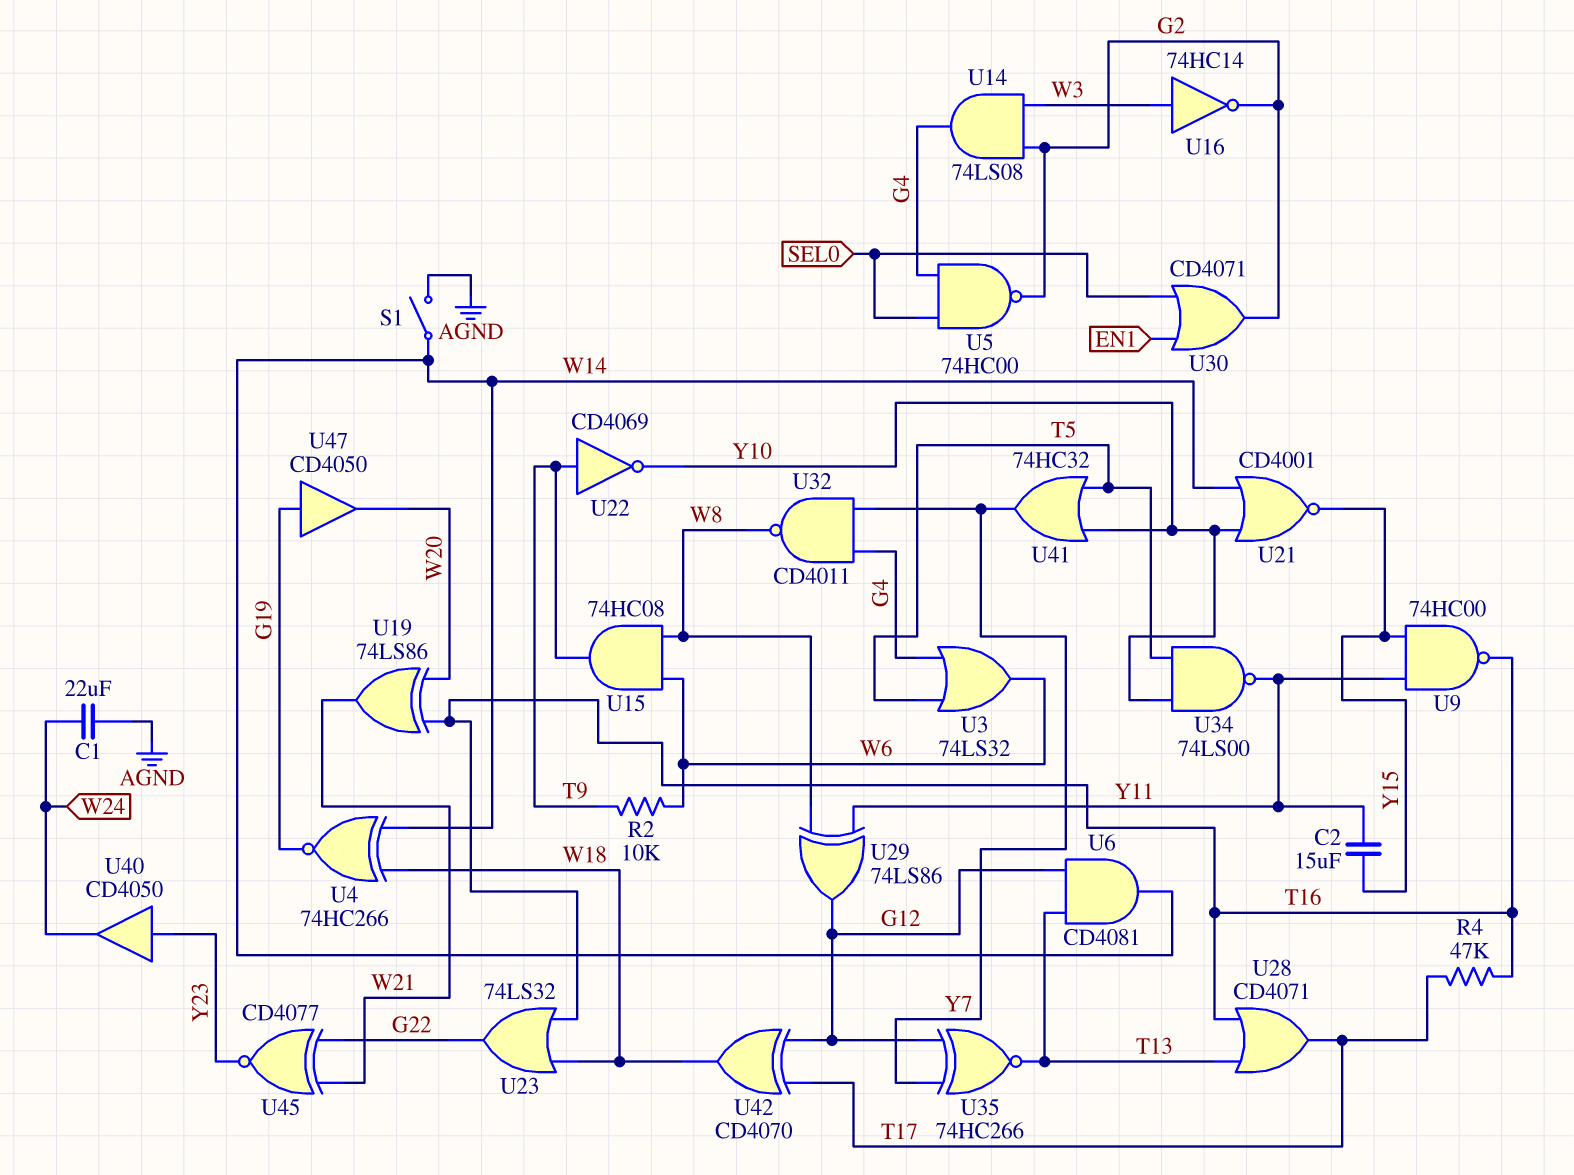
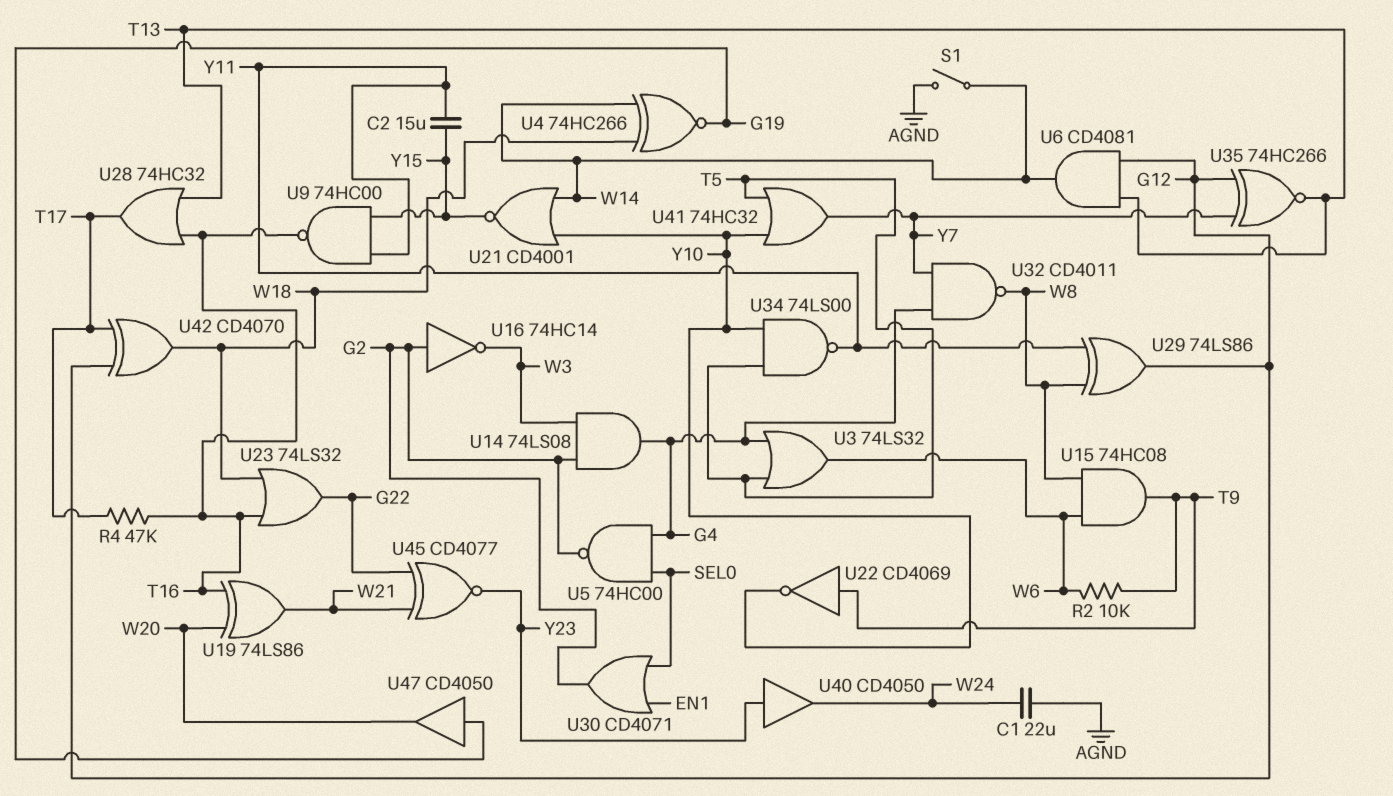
U16: NOT 74HC14 (in W3, out G2) -> NOT 74HC14 (in G2, out W3)
U28: OR CD4071 (in T13, in T16, out T17) -> OR 74HC32 (in T13, in T16, out T17)

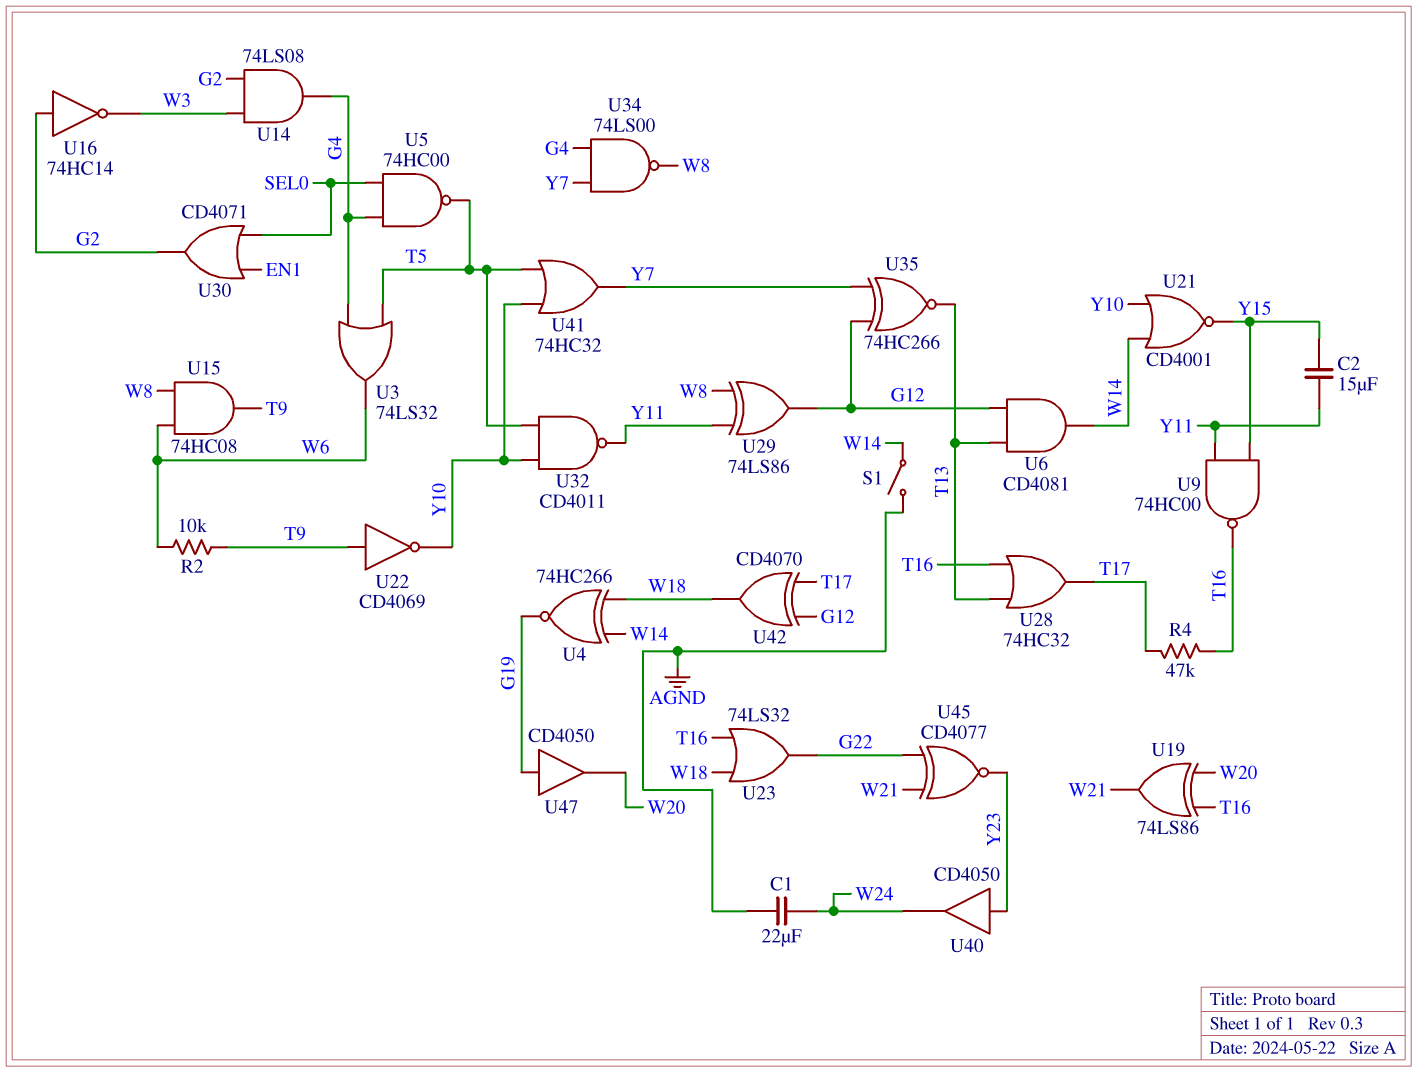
U5: NAND 74HC00 (in G4, in SEL0, out G2) -> NAND 74HC00 (in G4, in SEL0, out T5)
U32: NAND CD4011 (in G4, in Y7, out W8) -> NAND CD4011 (in T5, in Y10, out Y11)
U34: NAND 74LS00 (in T5, in Y10, out Y11) -> NAND 74LS00 (in G4, in Y7, out W8)

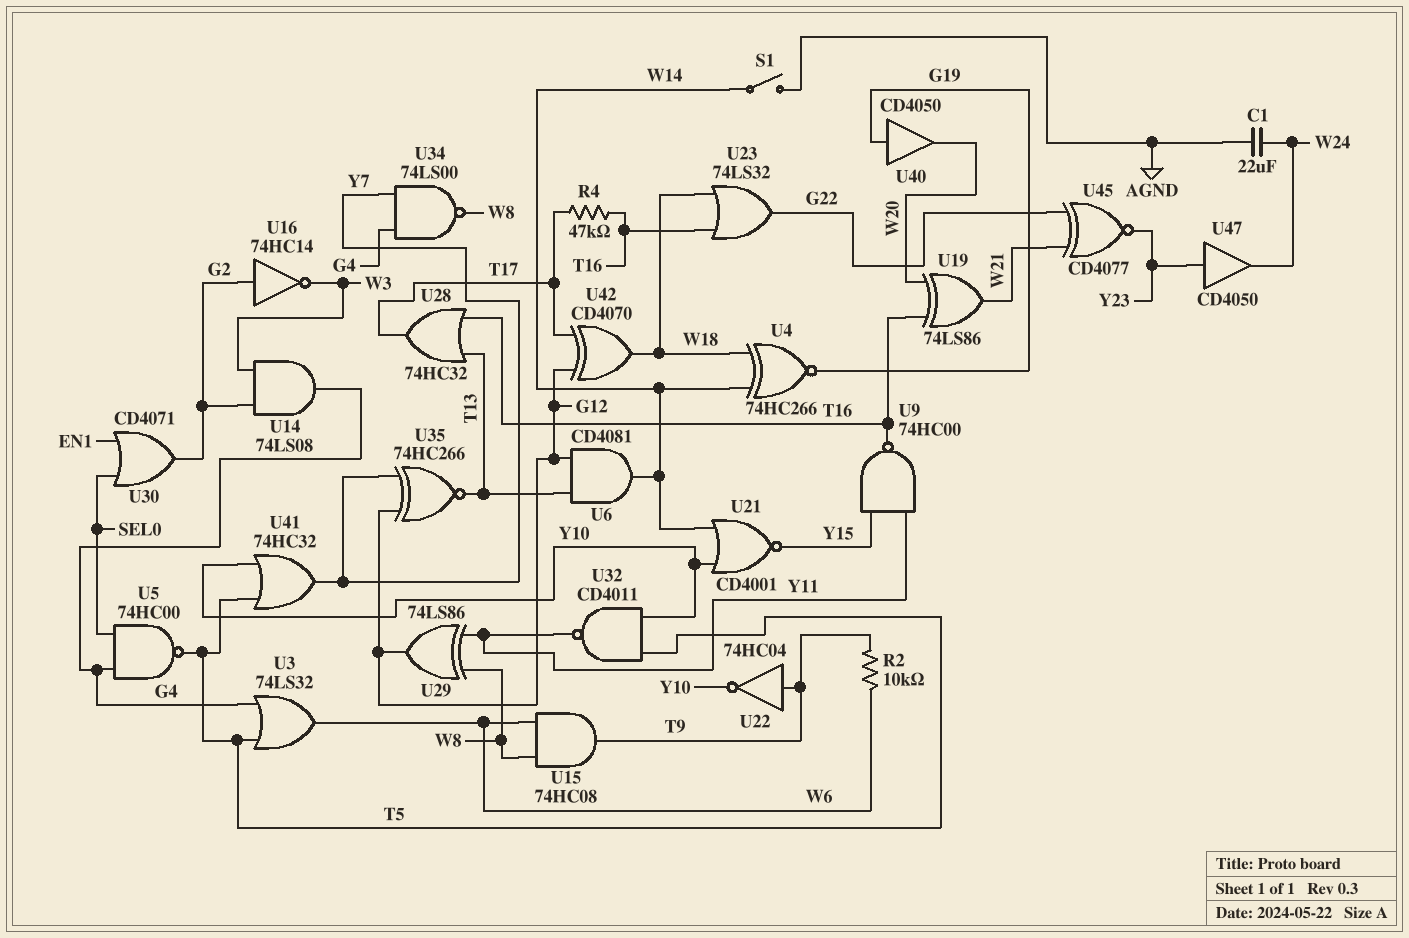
C2: 15uF (Y11, Y15) -> none
U22: NOT CD4069 (in T9, out Y10) -> NOT 74HC04 (in T9, out Y10)
U40: buffer CD4050 (in Y23, out W24) -> buffer CD4050 (in G19, out W20)
U47: buffer CD4050 (in G19, out W20) -> buffer CD4050 (in Y23, out W24)

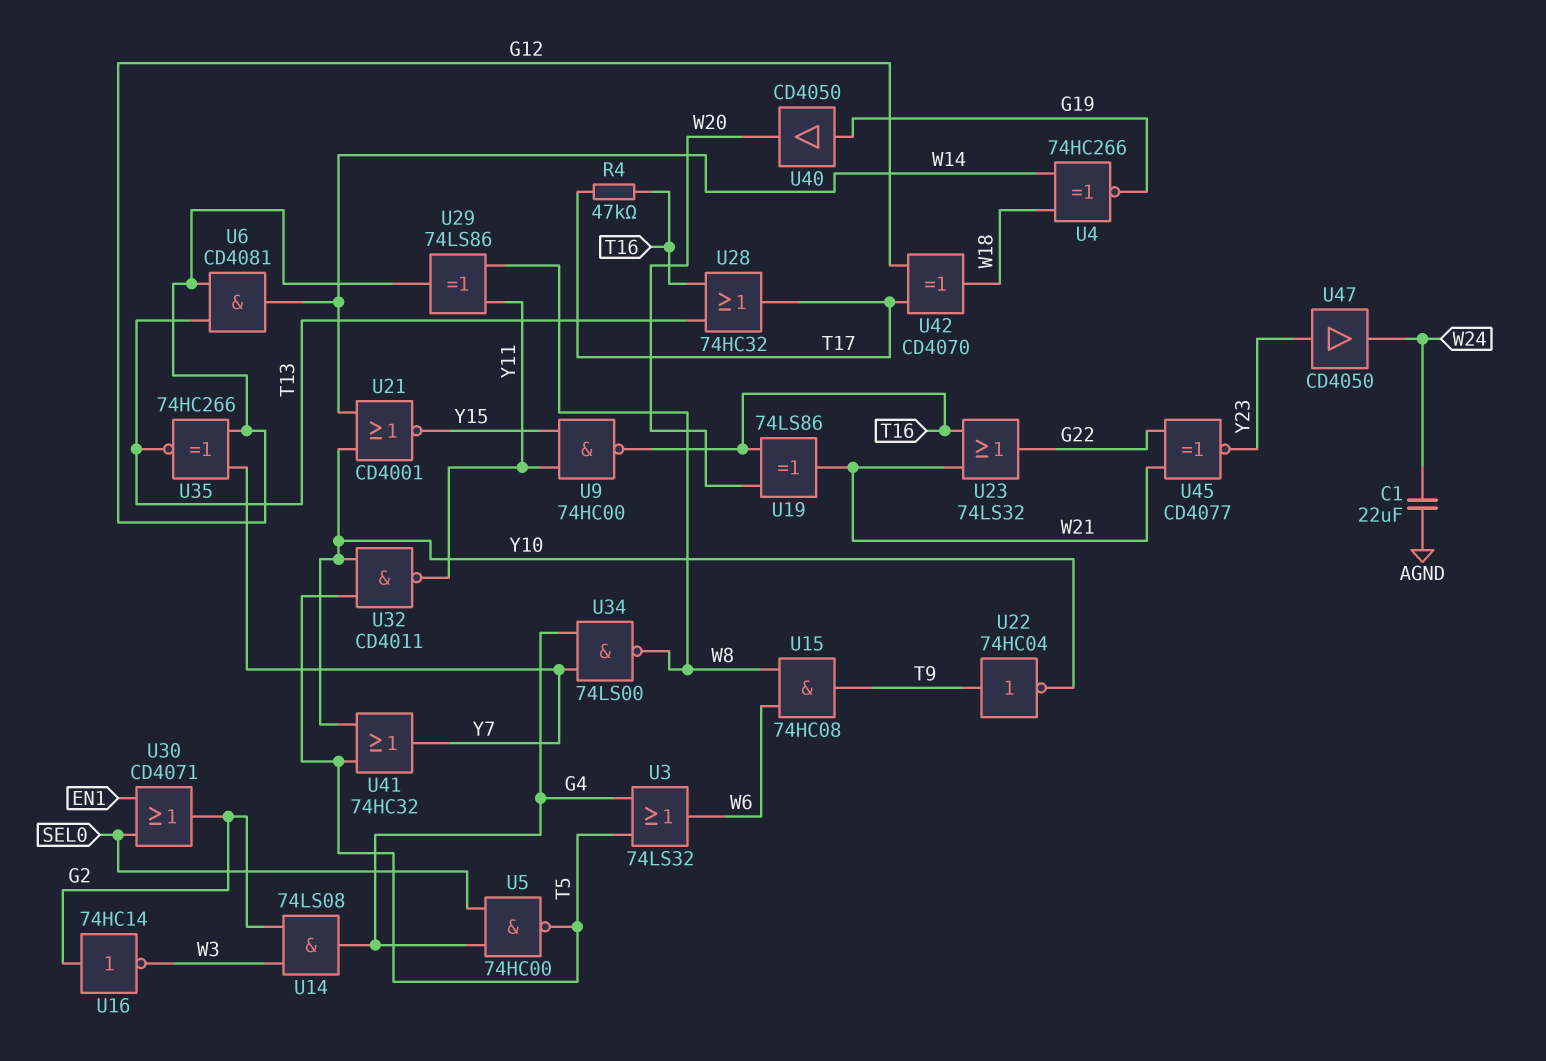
R2: 10k (T9, W6) -> none
S1: switch (AGND, W14) -> none
U23: OR 74LS32 (in T16, in W18, out G22) -> OR 74LS32 (in T16, in W21, out G22)

